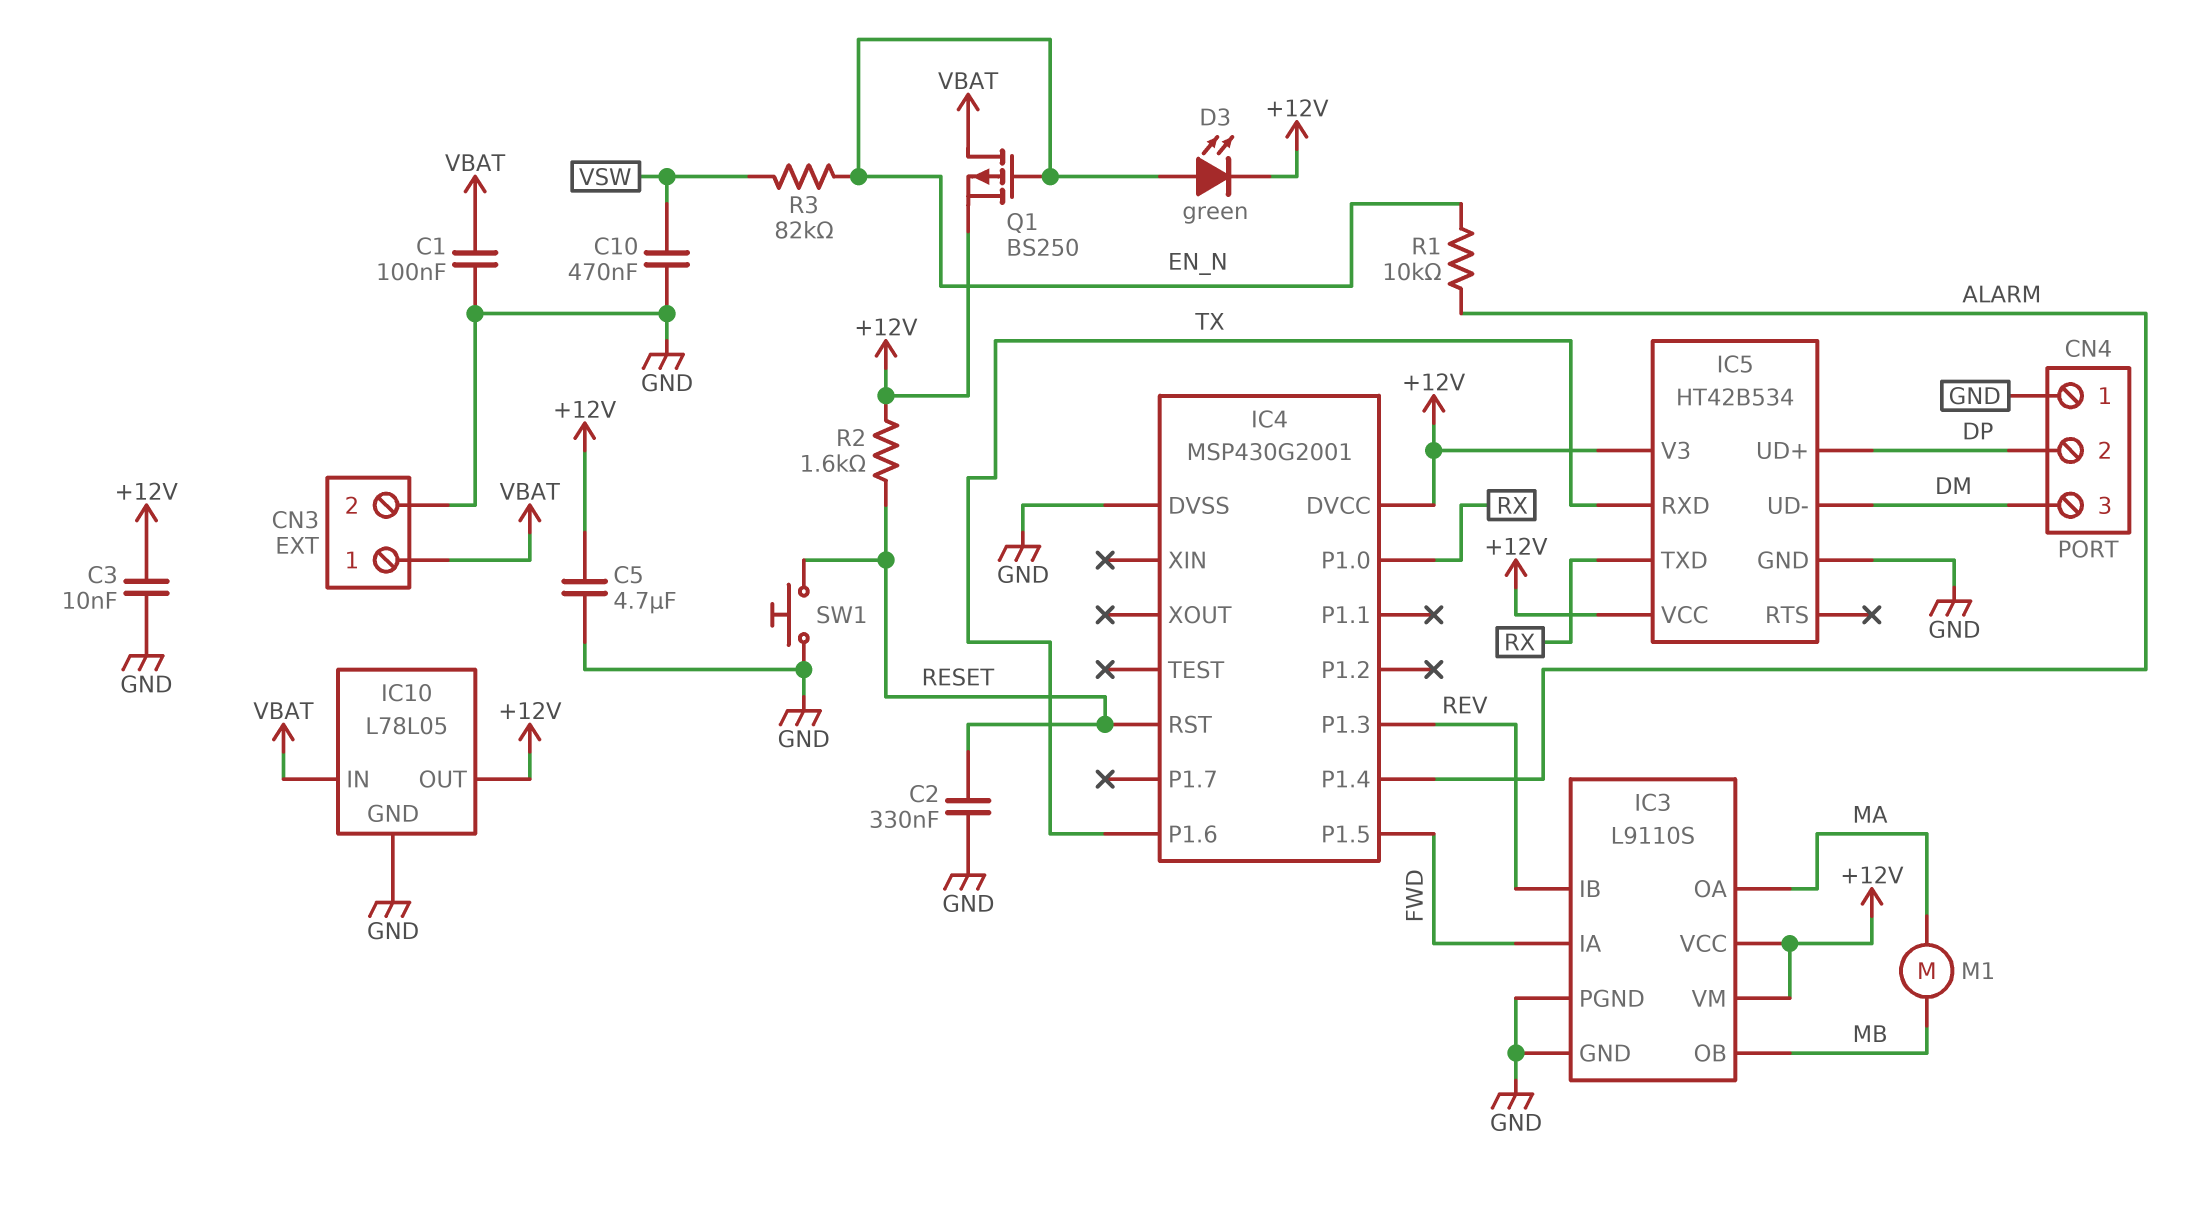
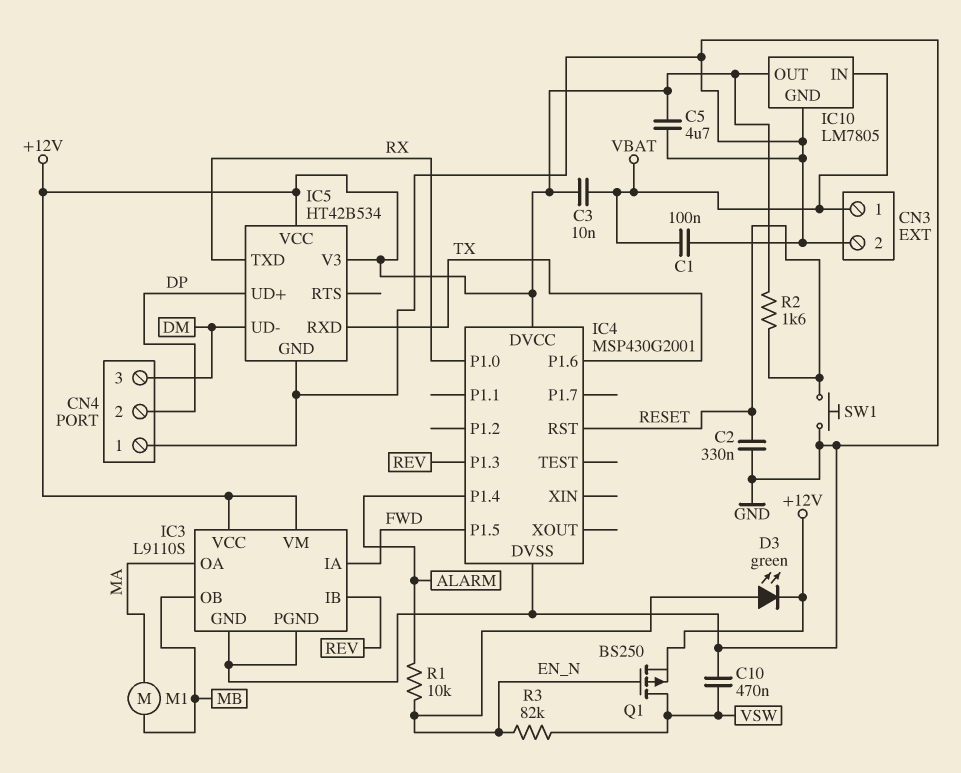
C3: 10nF (+12V, GND) -> 10nF (+12V, VBAT)
IC10: L78L05 -> LM7805
Q1: PMOS BS250 (G EN_N, D VBAT, S +12V) -> PMOS BS250 (G EN_N, D VSW, S +12V)

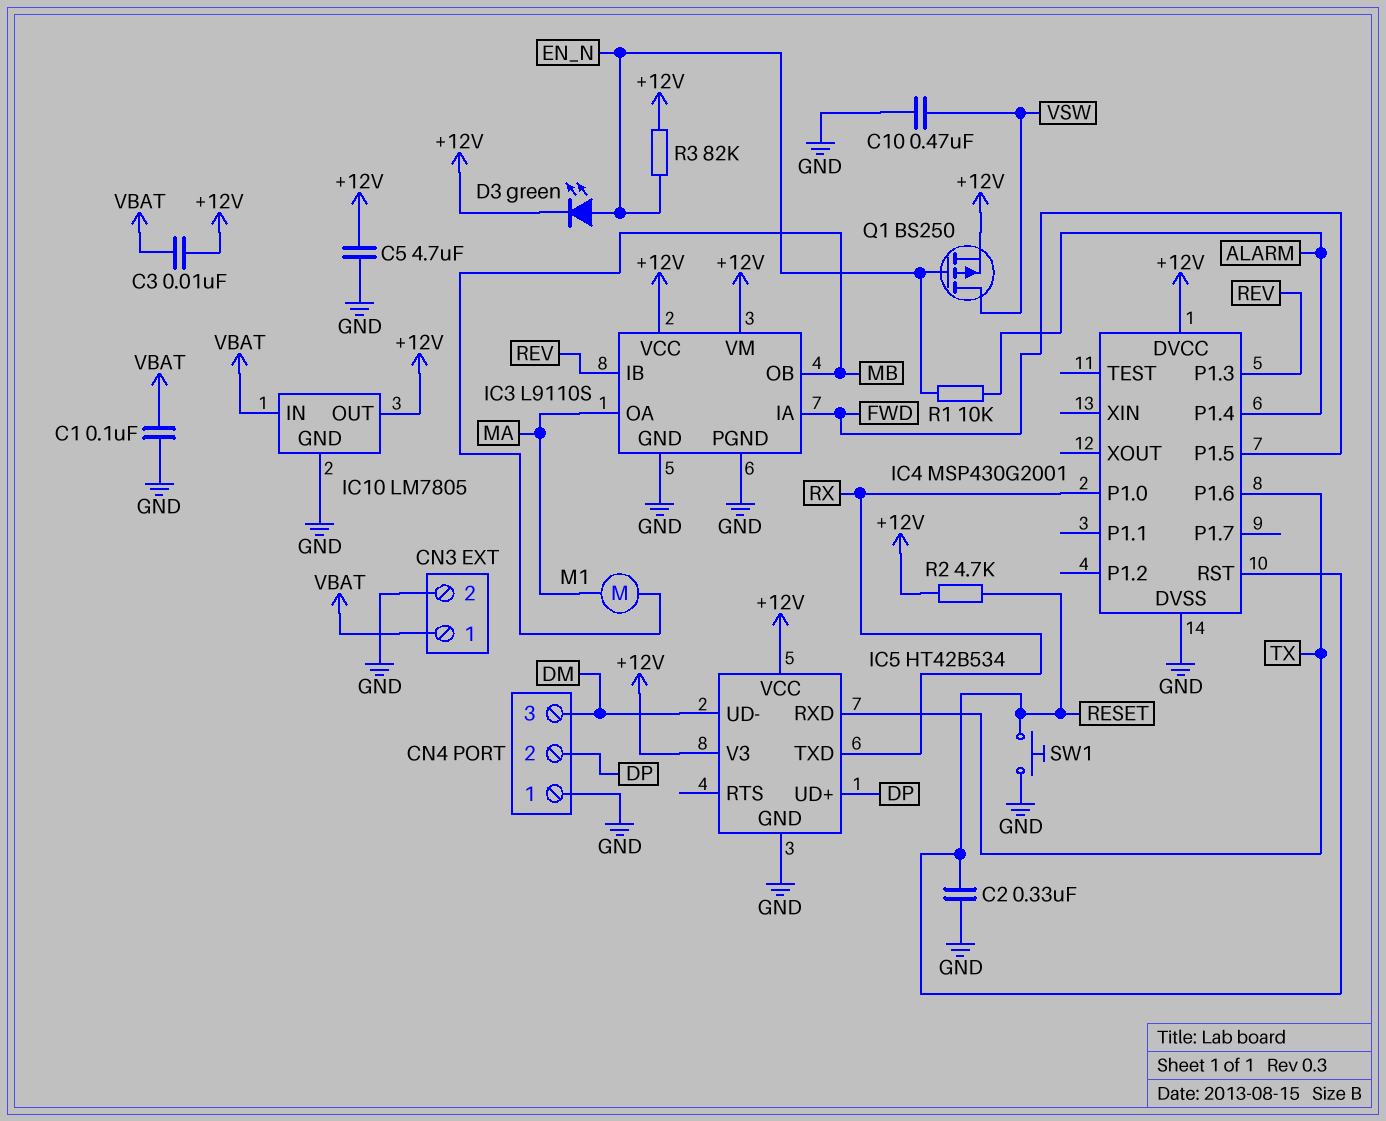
R2: 1.6k (+12V, RESET) -> 4.7k (+12V, RESET)
R3: 82k (EN_N, VSW) -> 82k (+12V, EN_N)

